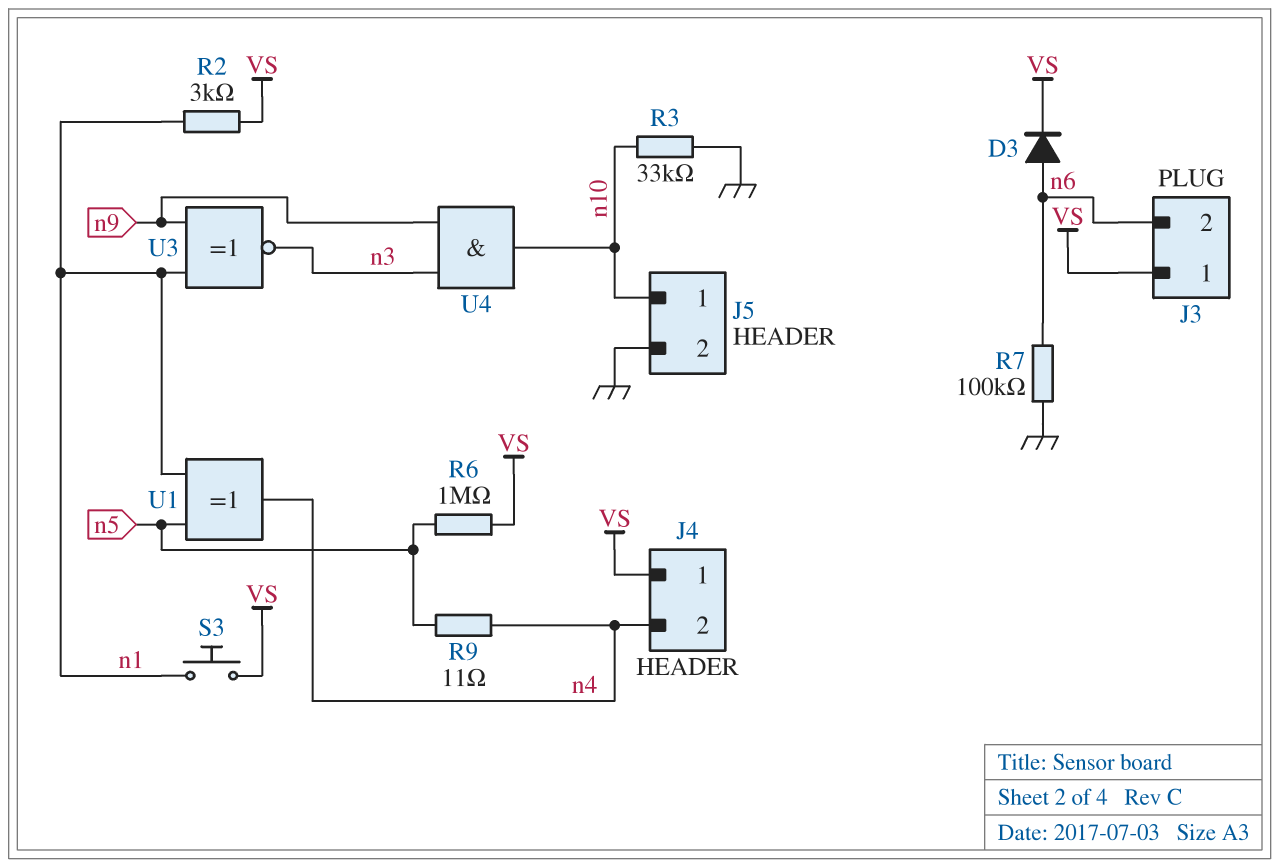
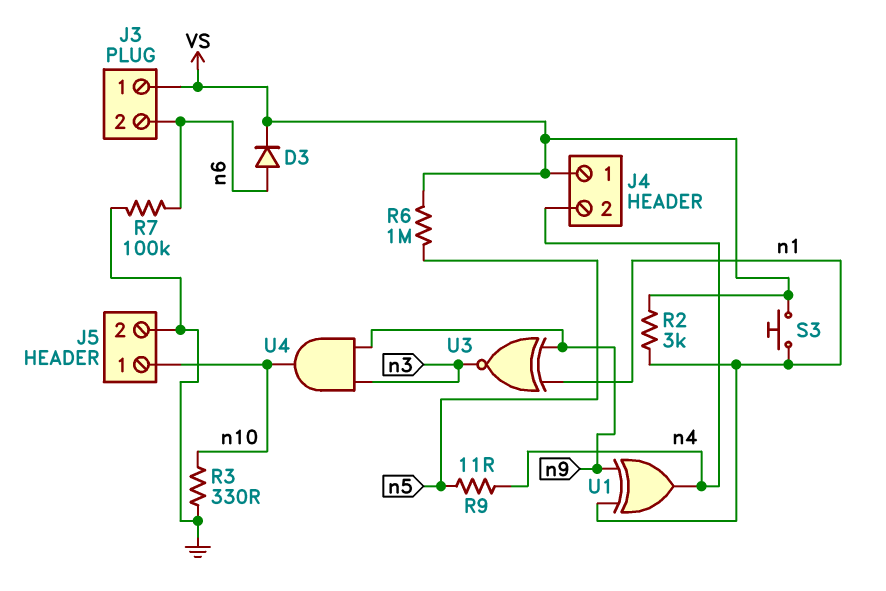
R3: 33k (GND, n10) -> 330 (GND, n10)
U1: XOR (in n1, in n5, out n4) -> XOR (in n1, in n9, out n4)

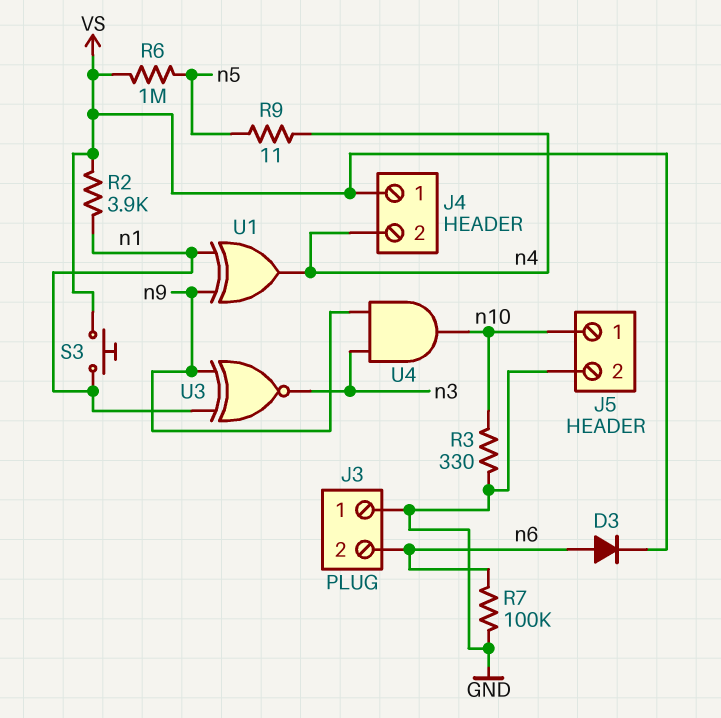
J3 pin 1: VS -> GND
R2: 3k (VS, n1) -> 3.9k (VS, n1)

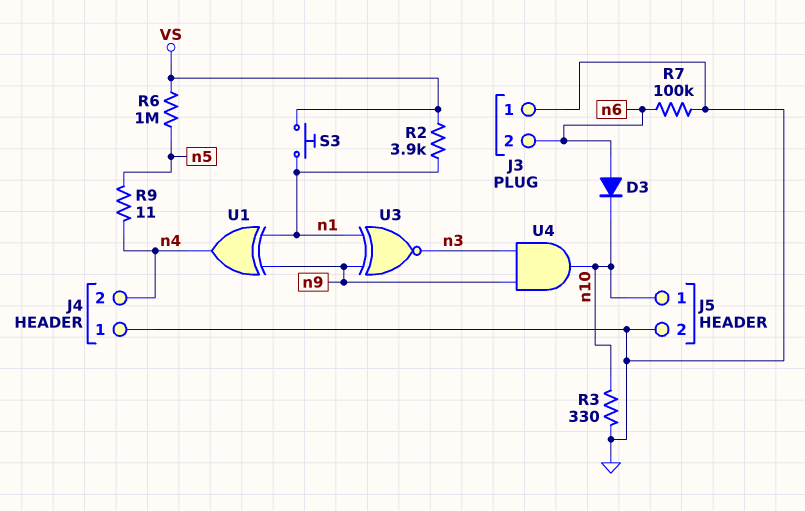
D3: diode (A n6, K VS) -> diode (A n6, K n10)
J4 pin 1: VS -> GND

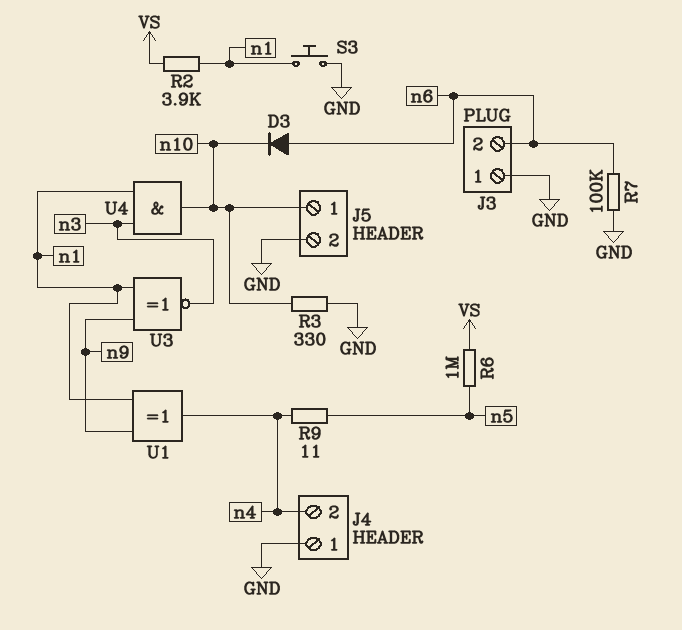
S3: button (VS, n1) -> button (GND, n1)
U4: AND (in n3, in n9, out n10) -> AND (in n1, in n3, out n10)

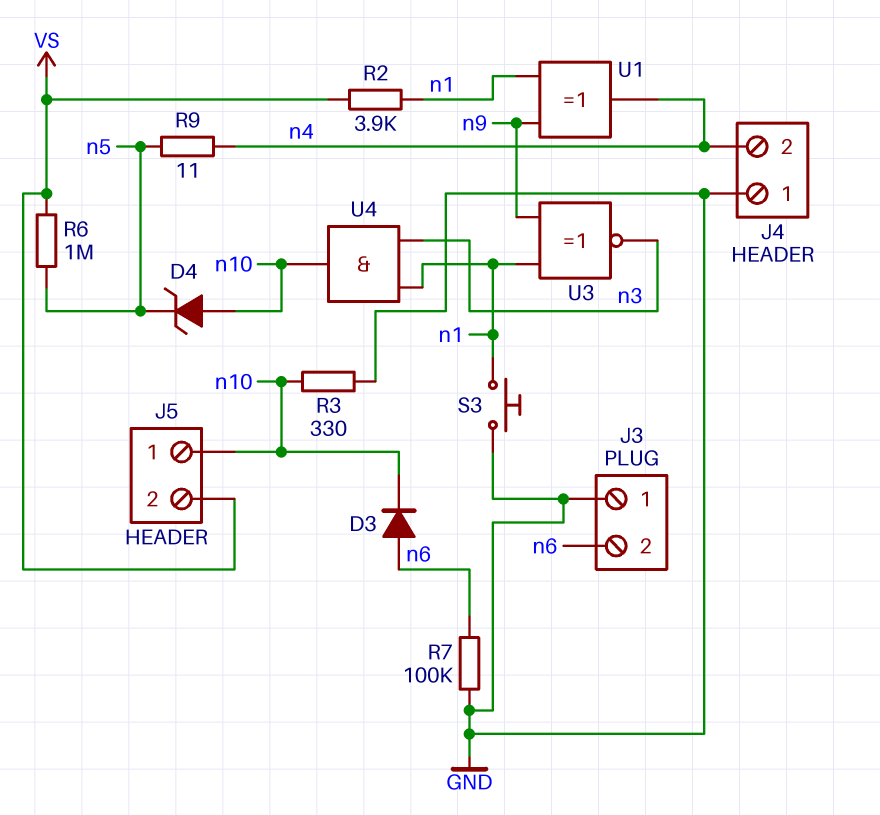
D4: none -> zener (A n10, K n5)
J5 pin 2: GND -> VS

